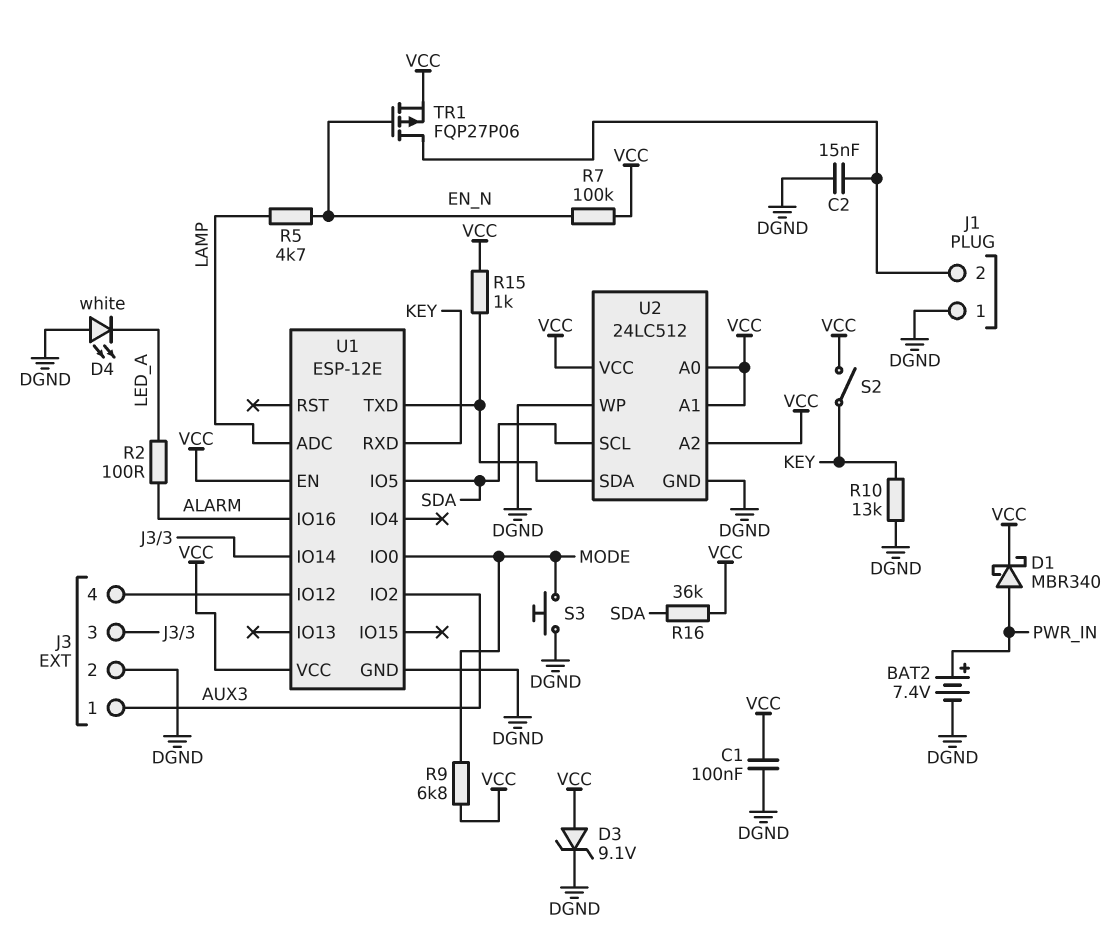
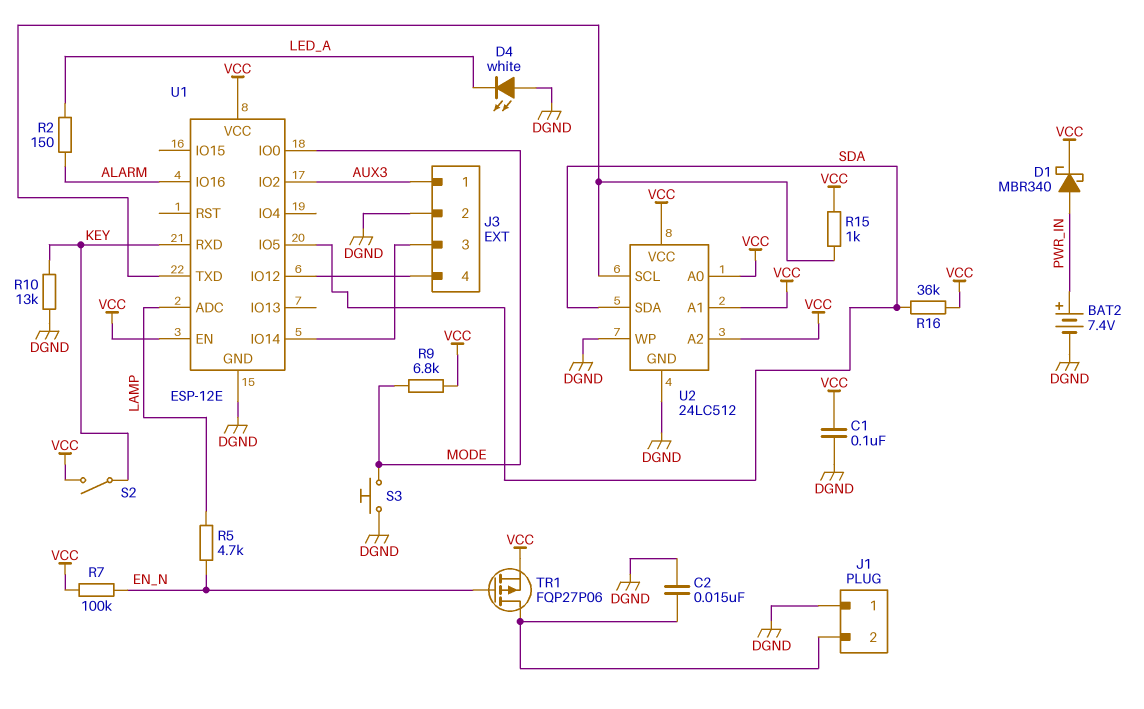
D3: zener 9.1V (A VCC, K DGND) -> none
R2: 100 (ALARM, LED_A) -> 150 (ALARM, LED_A)
U2 pin SCL: SDA -> U1/TXD
U2 pin SDA: U1/TXD -> SDA

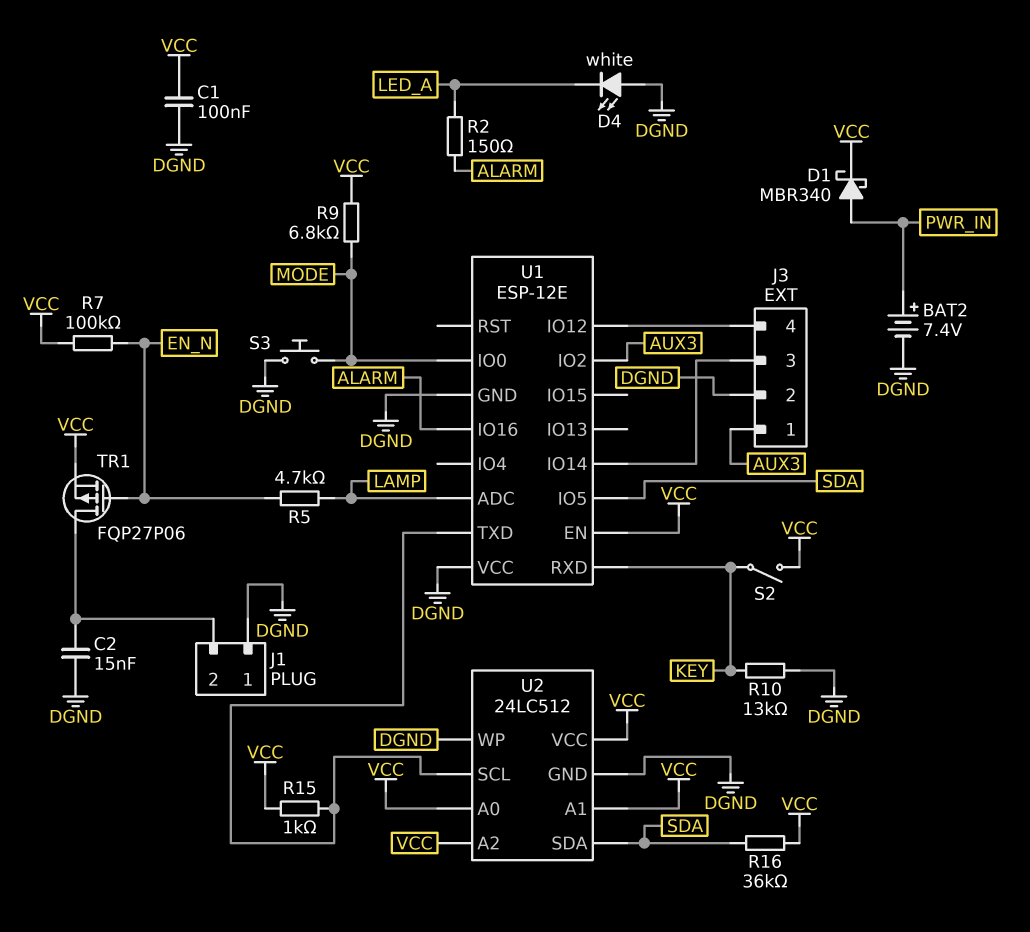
U1 pin VCC: VCC -> DGND

